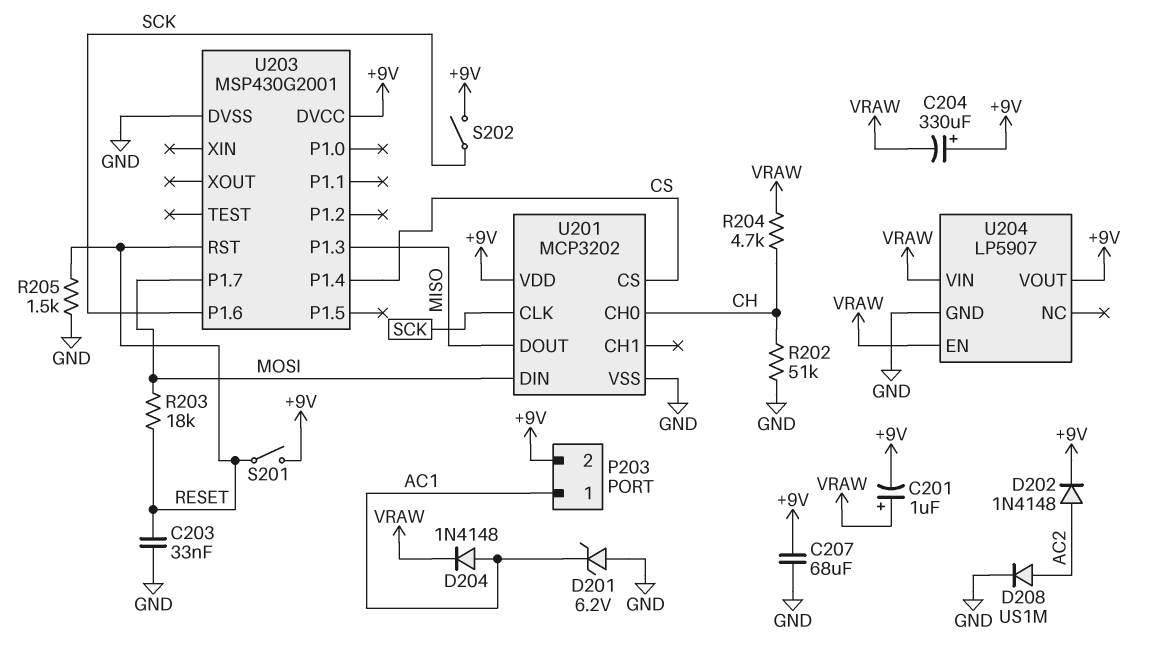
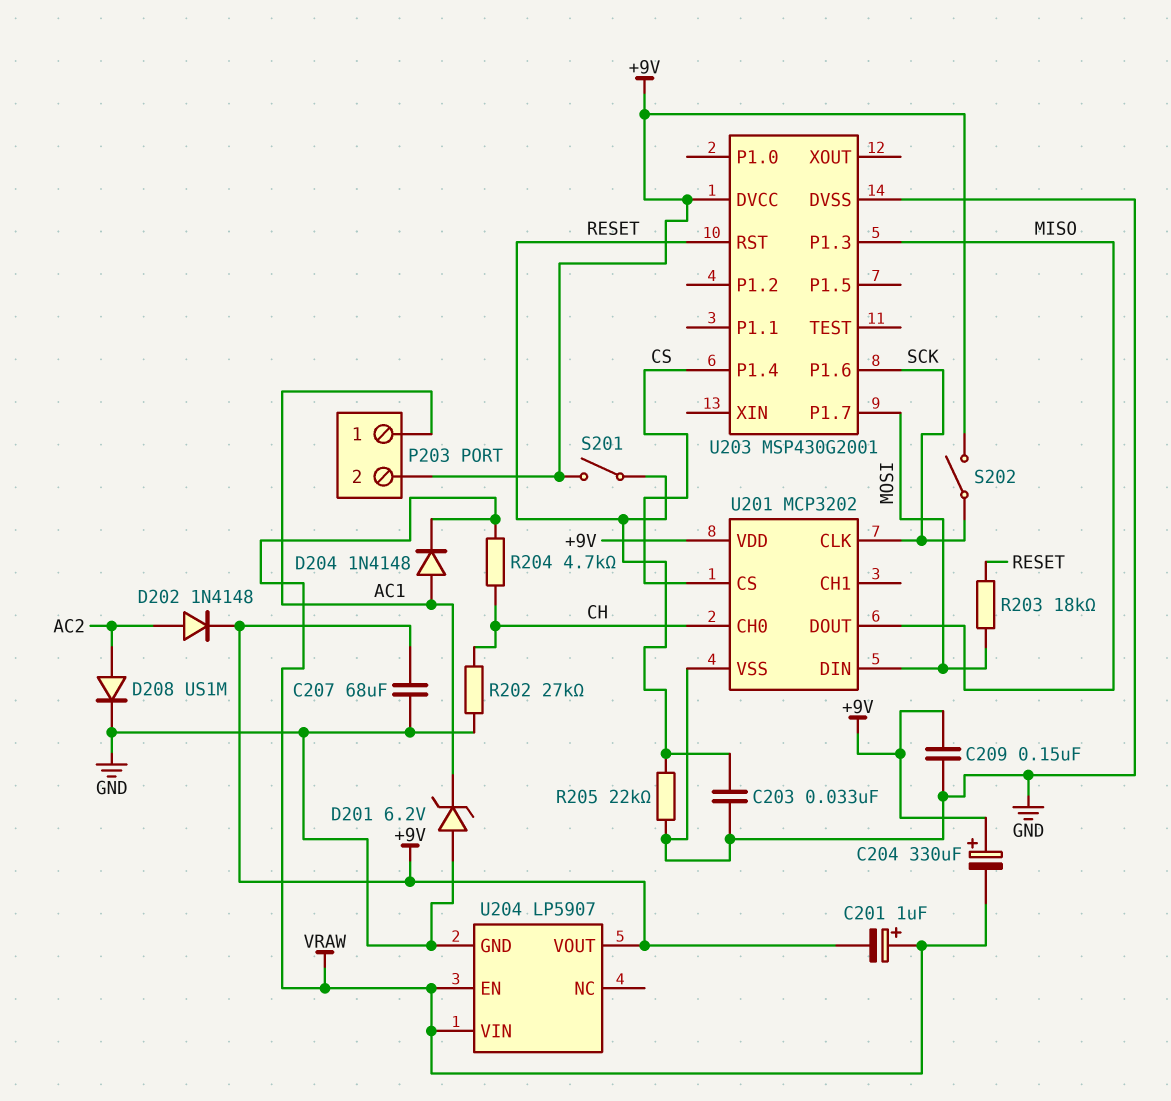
C209: none -> 150nF (+9V, GND)
R202: 51k (CH, GND) -> 27k (CH, GND)
R205: 1.5k (GND, RESET) -> 22k (GND, RESET)

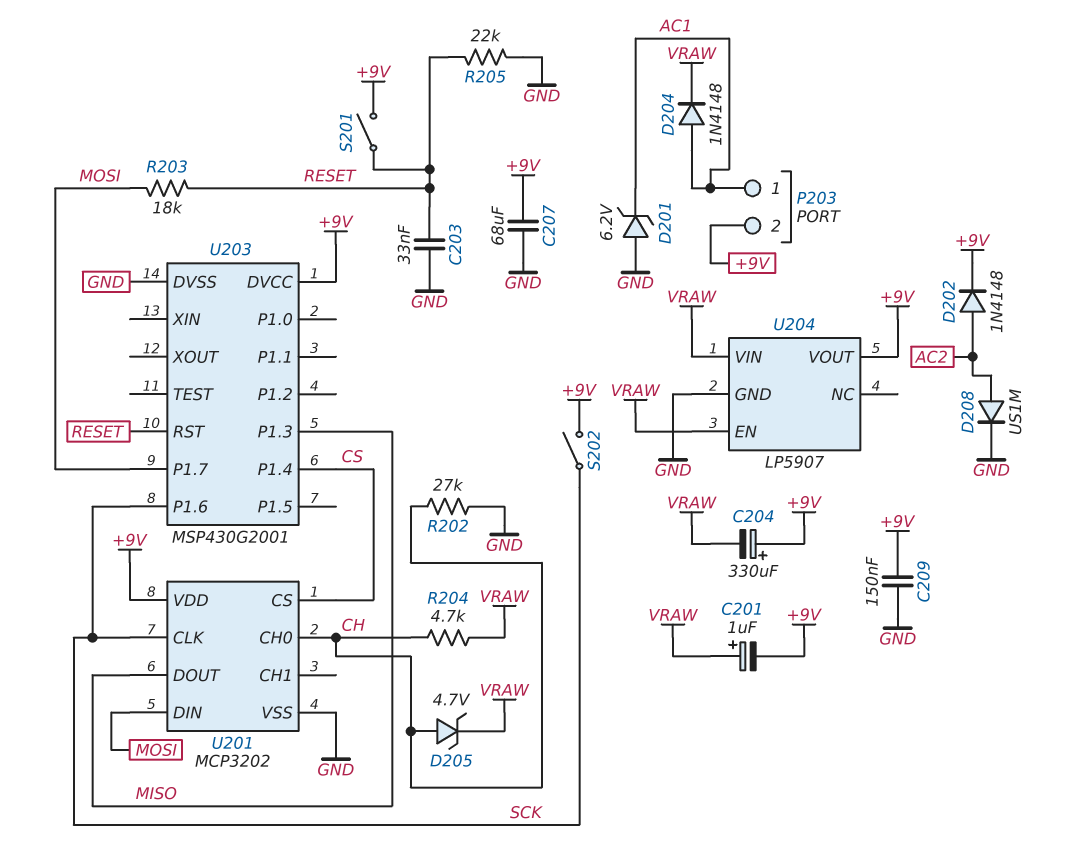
D205: none -> zener 4.7V (A CH, K VRAW)

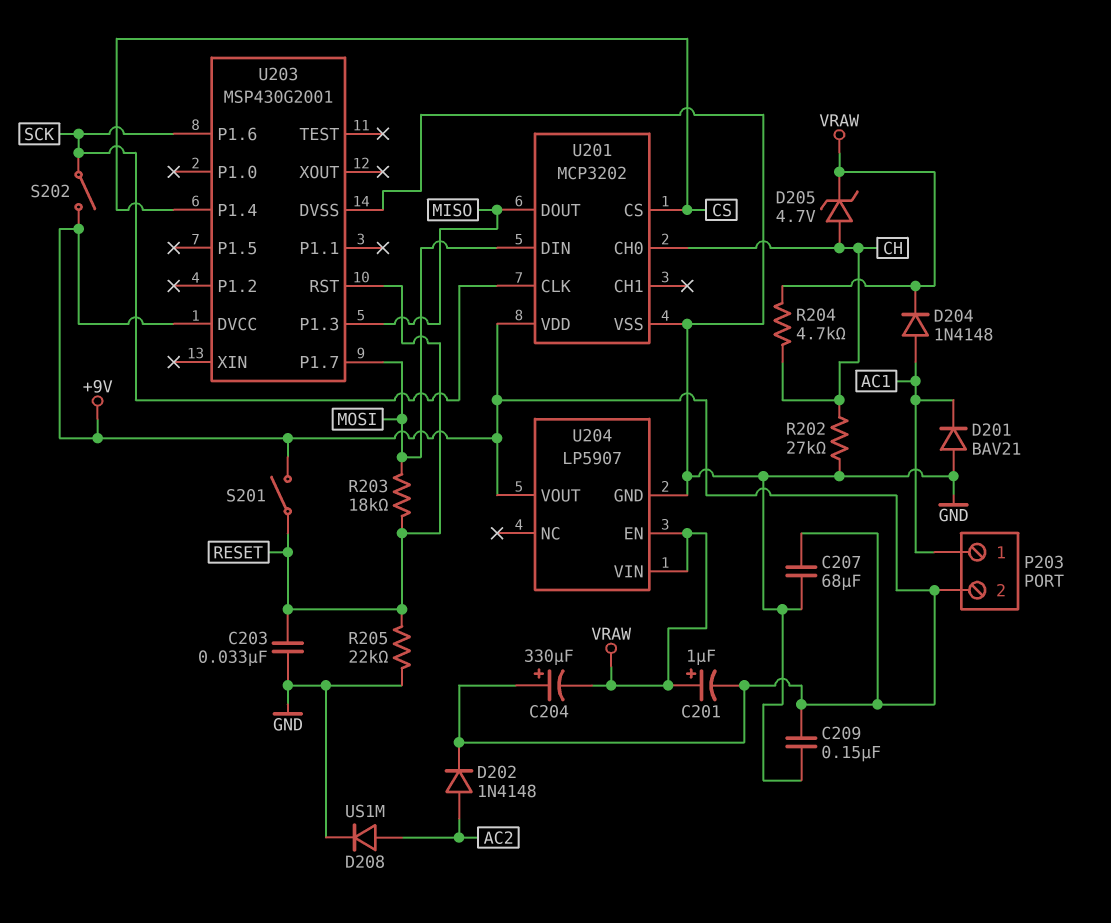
D201: zener 6.2V (A GND, K AC1) -> diode BAV21 (A GND, K AC1)

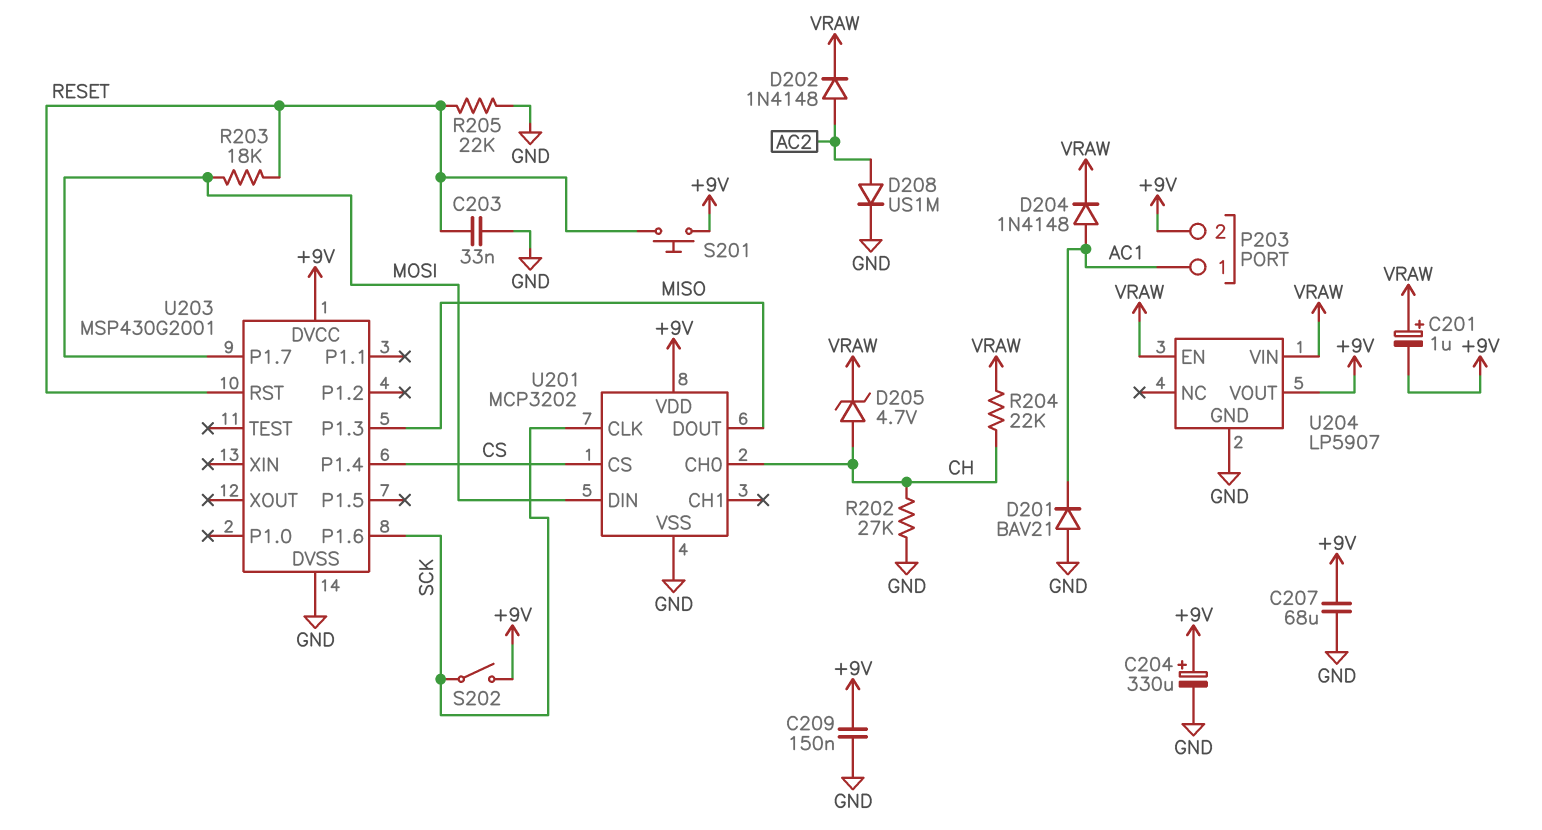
C204: 330uF (plus +9V, minus VRAW) -> 330uF (plus +9V, minus GND)
D202: diode 1N4148 (A AC2, K +9V) -> diode 1N4148 (A AC2, K VRAW)
R204: 4.7k (CH, VRAW) -> 22k (CH, VRAW)
S201: switch (+9V, RESET) -> button (+9V, RESET)

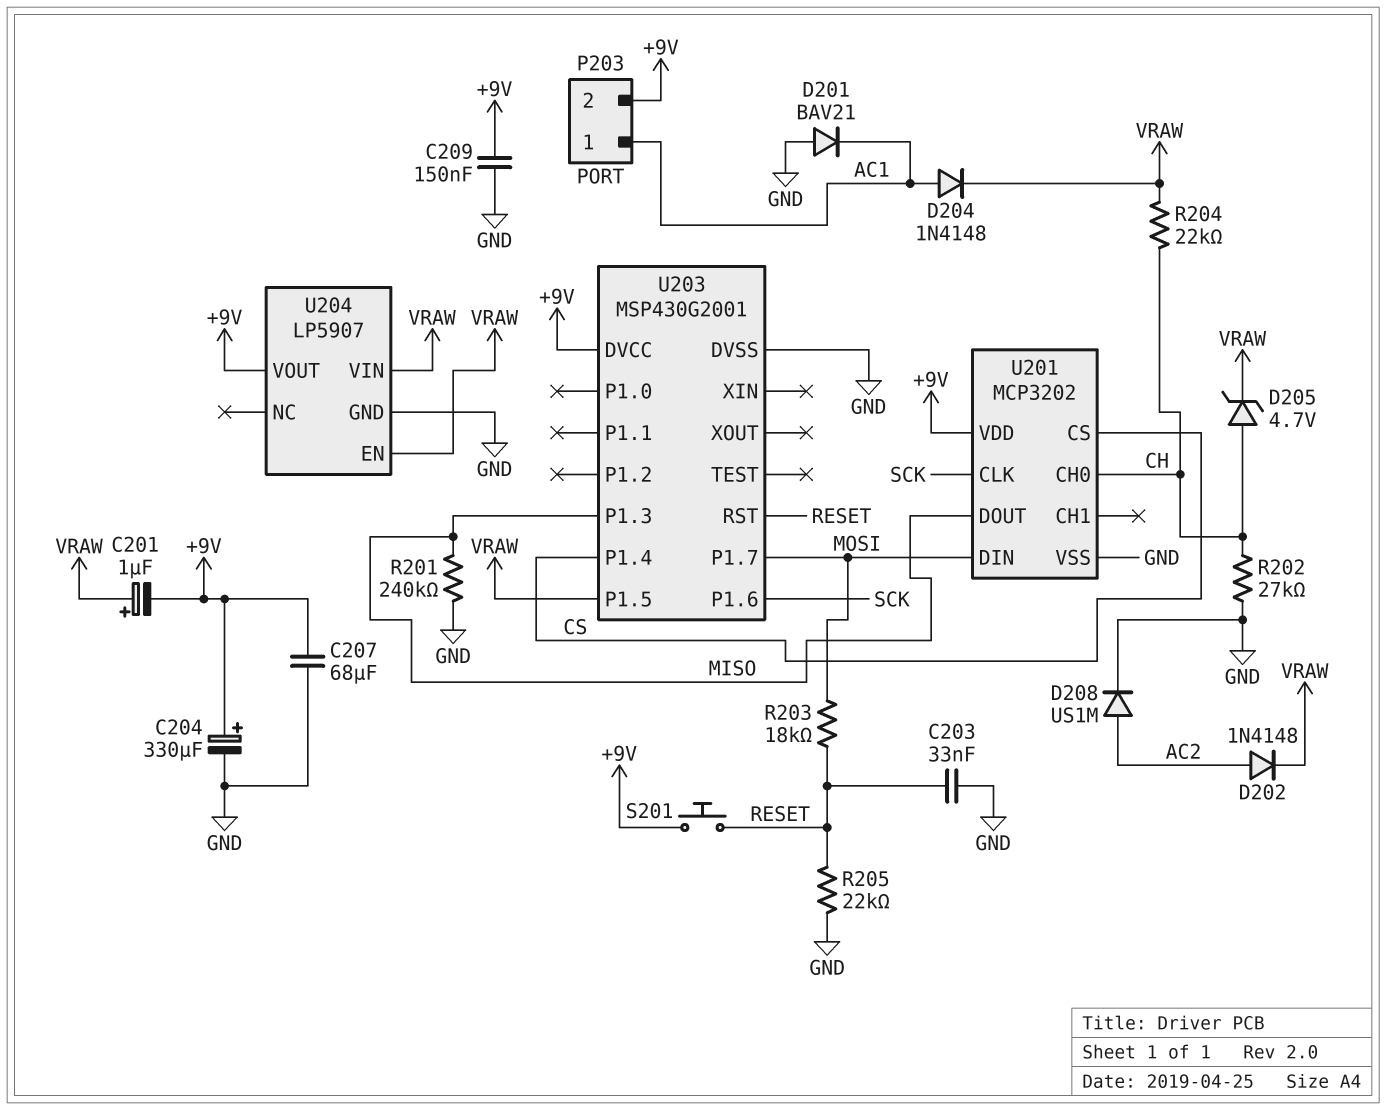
R201: none -> 240k (GND, MISO)
S202: switch (+9V, SCK) -> none
U203 pin P1.5: none -> VRAW

